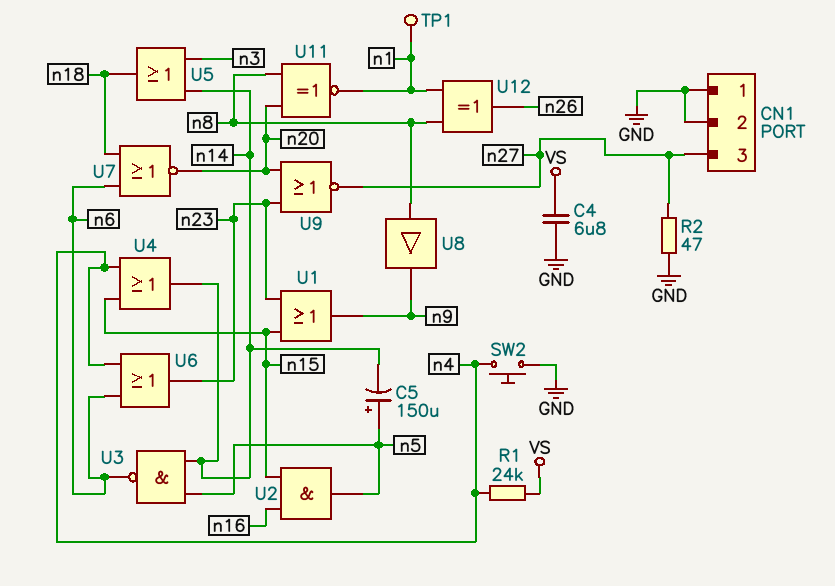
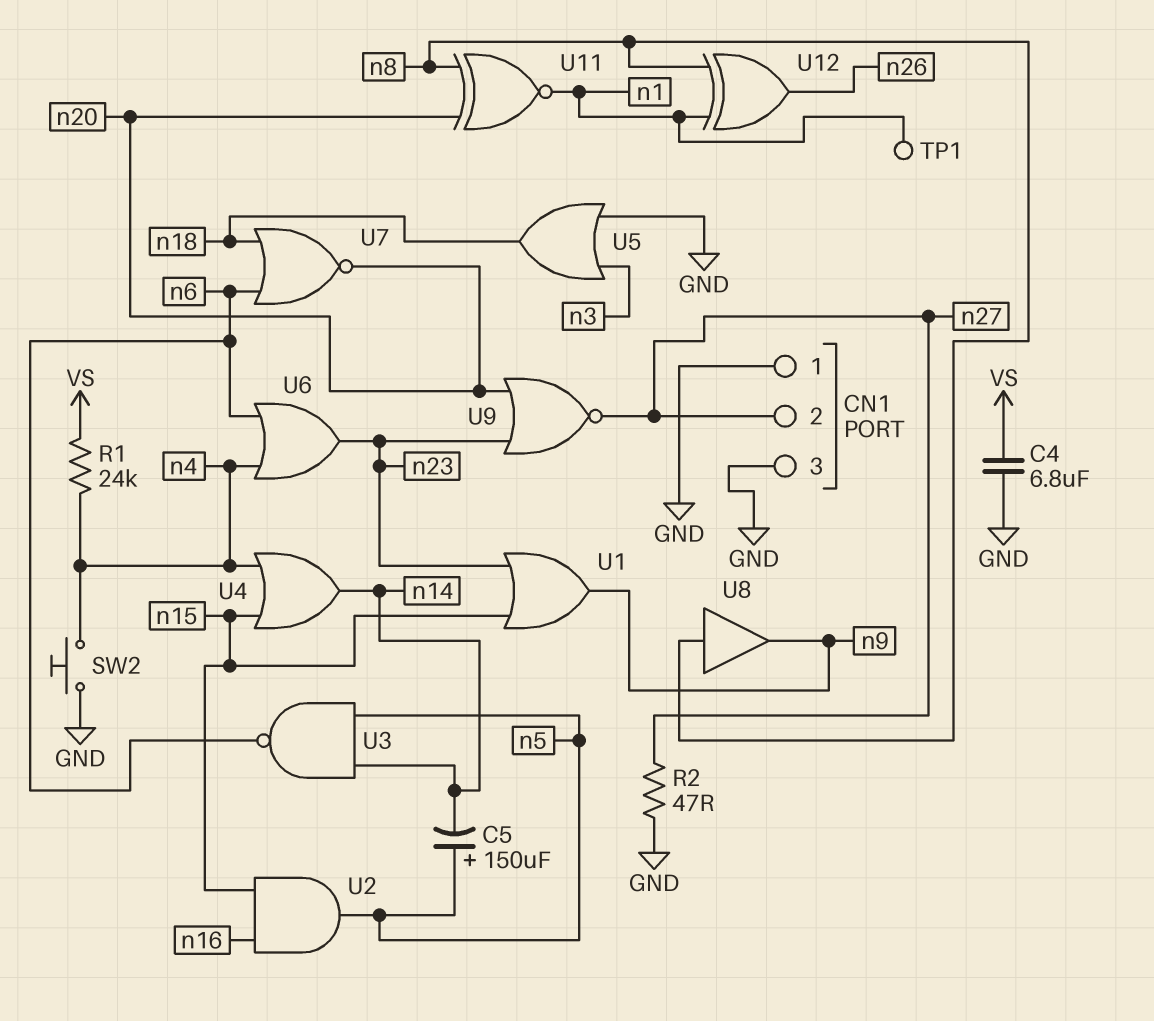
CN1 pin 2: GND -> n27
CN1 pin 3: n27 -> GND
U5: OR (in n3, in n14, out n18) -> OR (in GND, in n3, out n18)

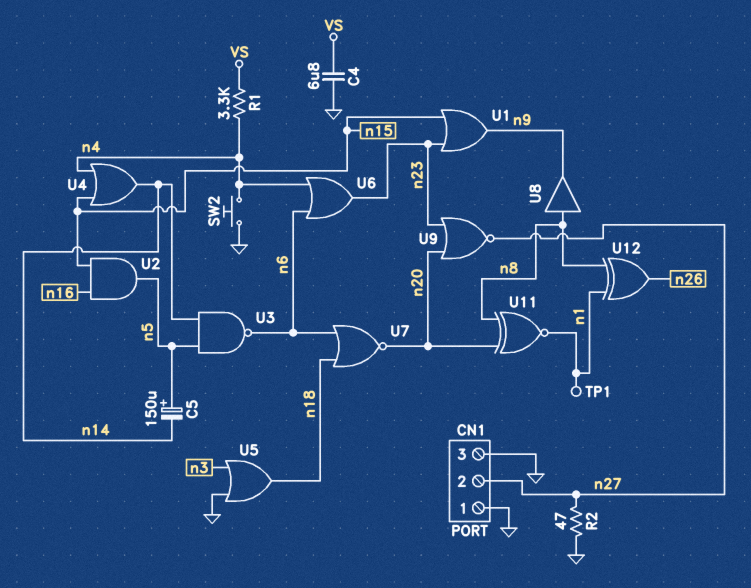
R1: 24k (VS, n4) -> 3.3k (VS, n4)

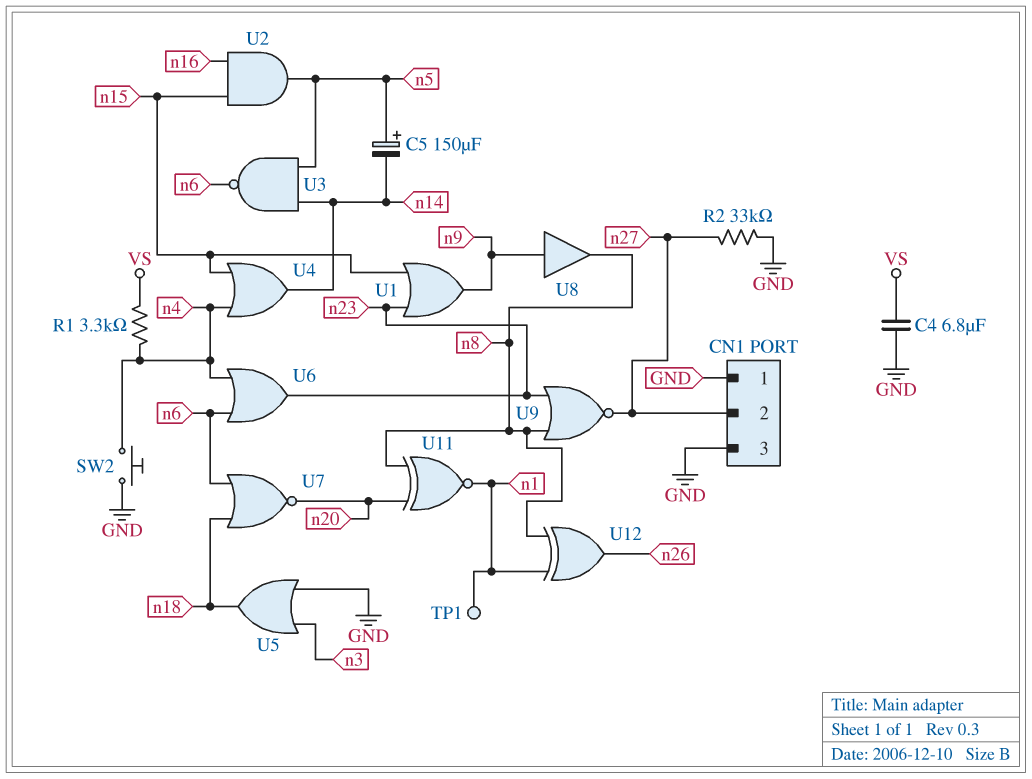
R2: 47 (GND, n27) -> 33k (GND, n27)
U8: buffer (in n8, out n9) -> buffer (in n9, out n8)
U9: NOR (in n20, in n23, out n27) -> NOR (in n8, in n23, out n27)

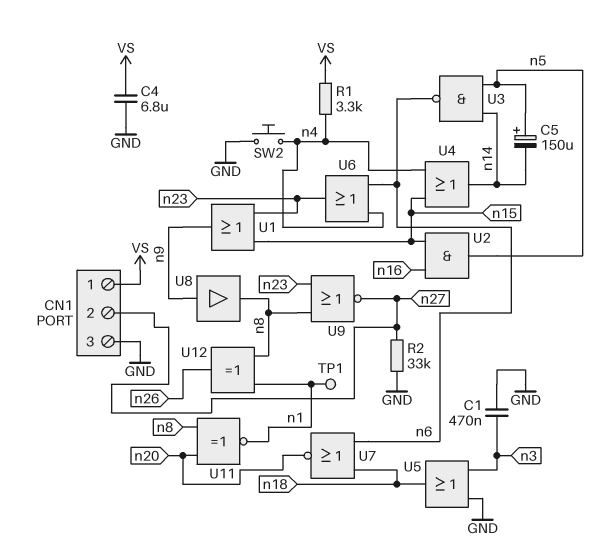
C1: none -> 470nF (GND, n3)
CN1 pin 1: GND -> VS

